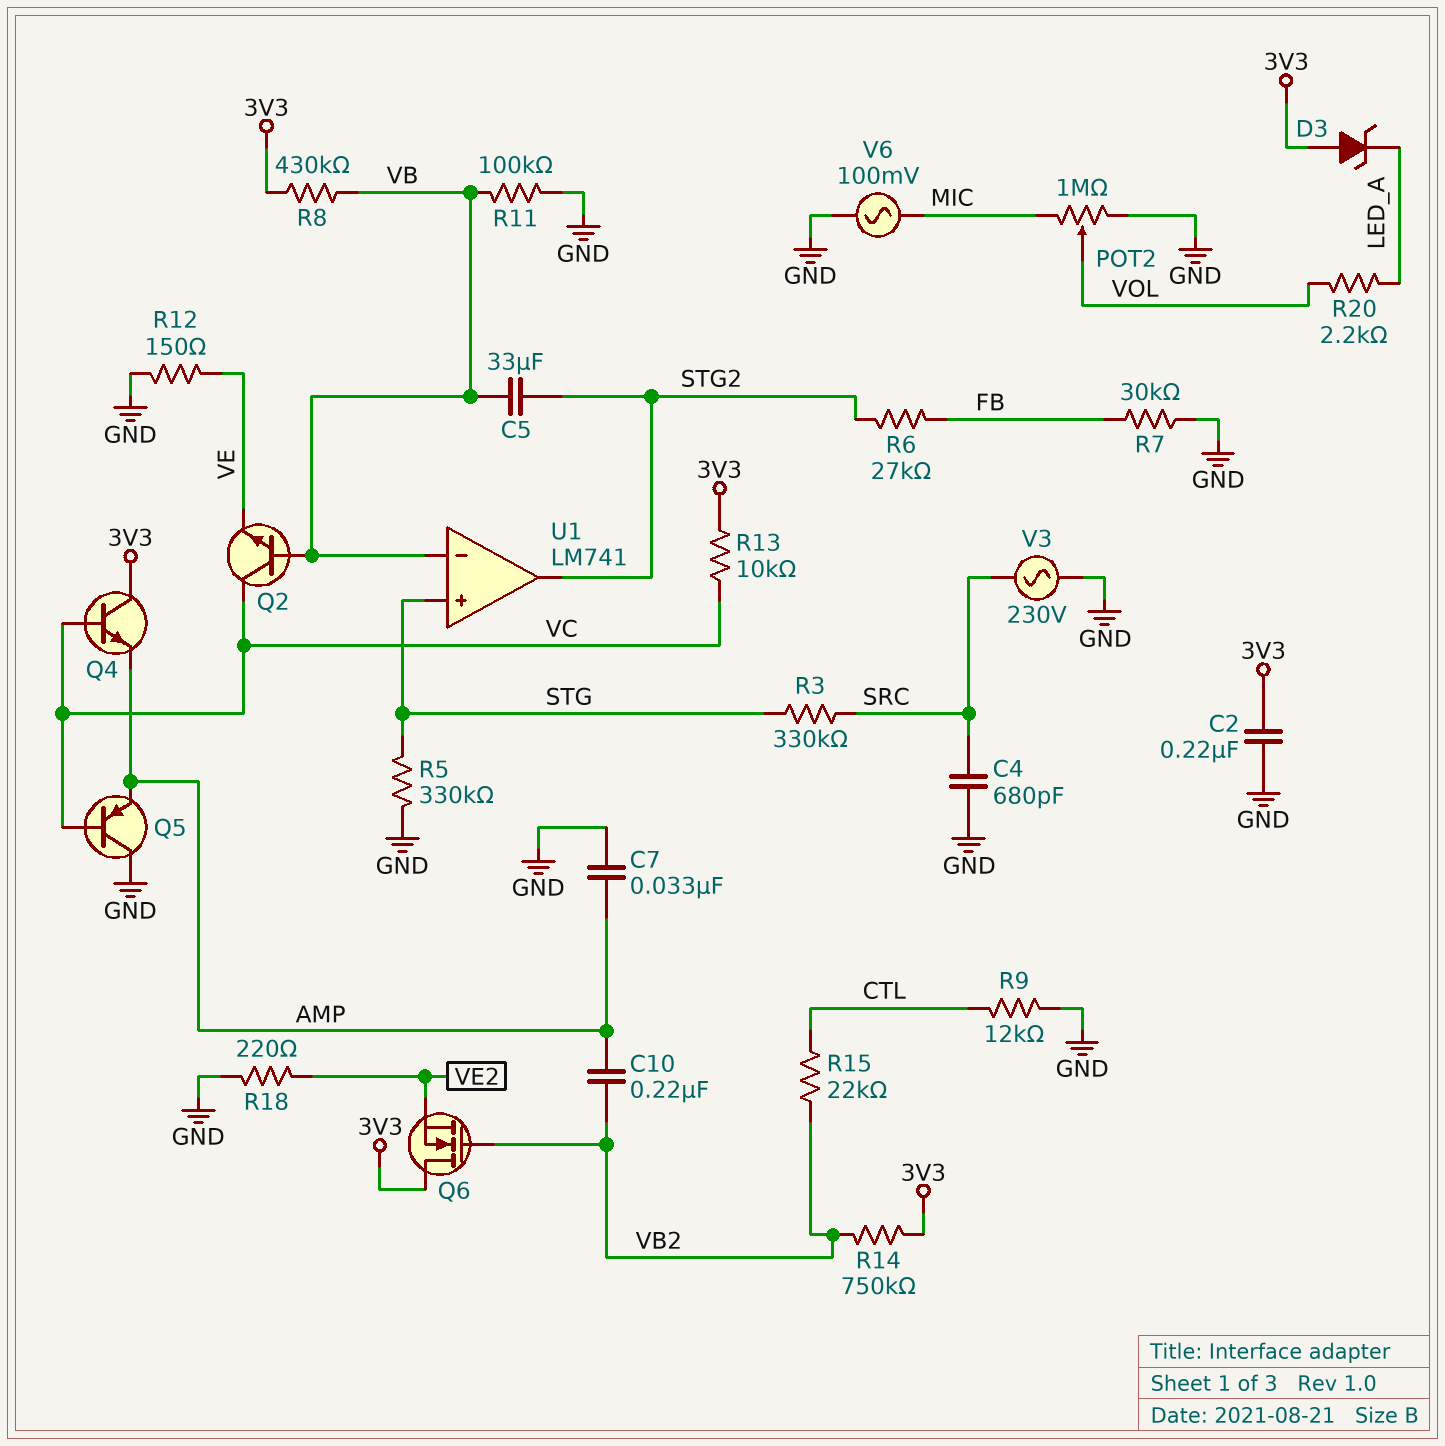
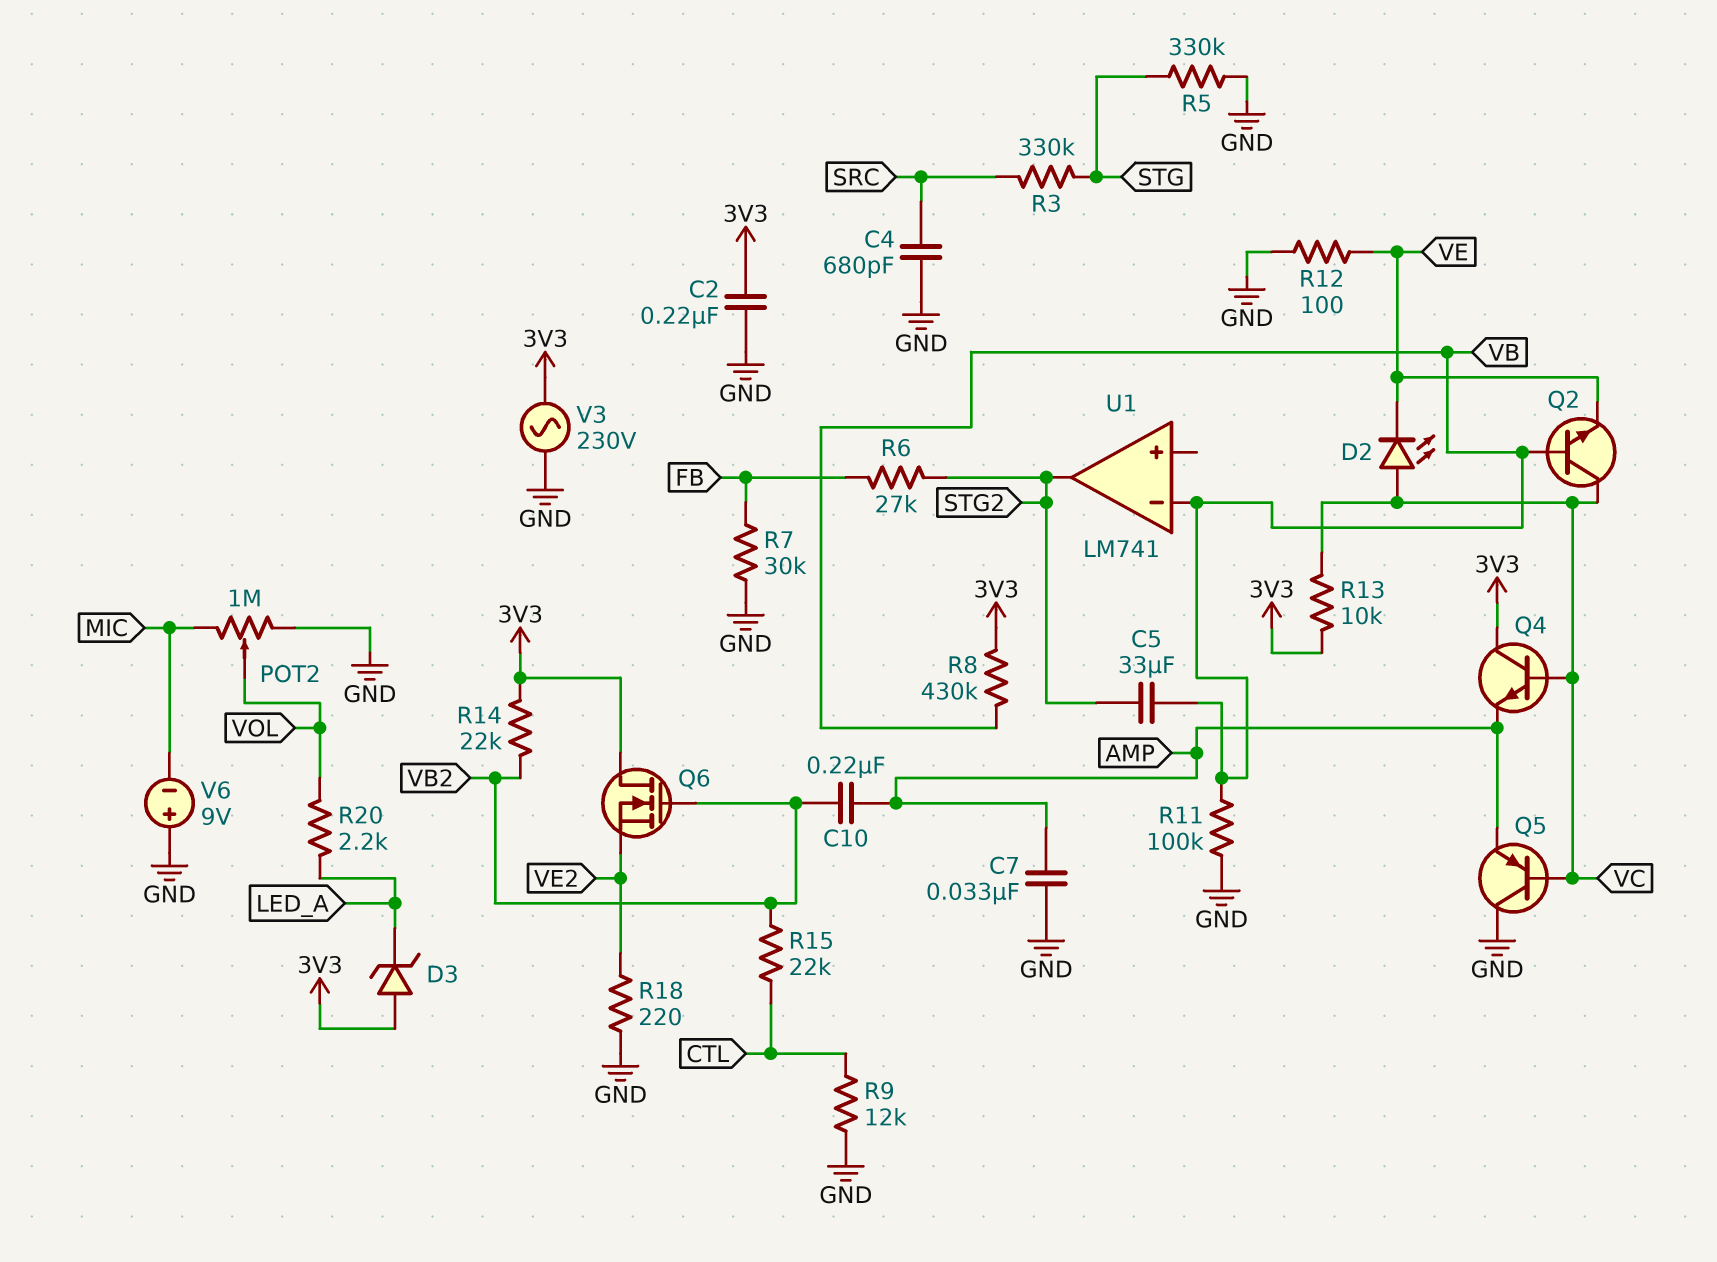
D2: none -> LED (A VC, K VE)
R12: 150 (GND, VE) -> 100 (GND, VE)
R14: 750k (3V3, VB2) -> 22k (3V3, VB2)
U1 pin in+: STG -> none
V3: AC 230V (GND, SRC) -> AC 230V (3V3, GND)
V6: AC 100mV (GND, MIC) -> 9V (plus GND, minus MIC)

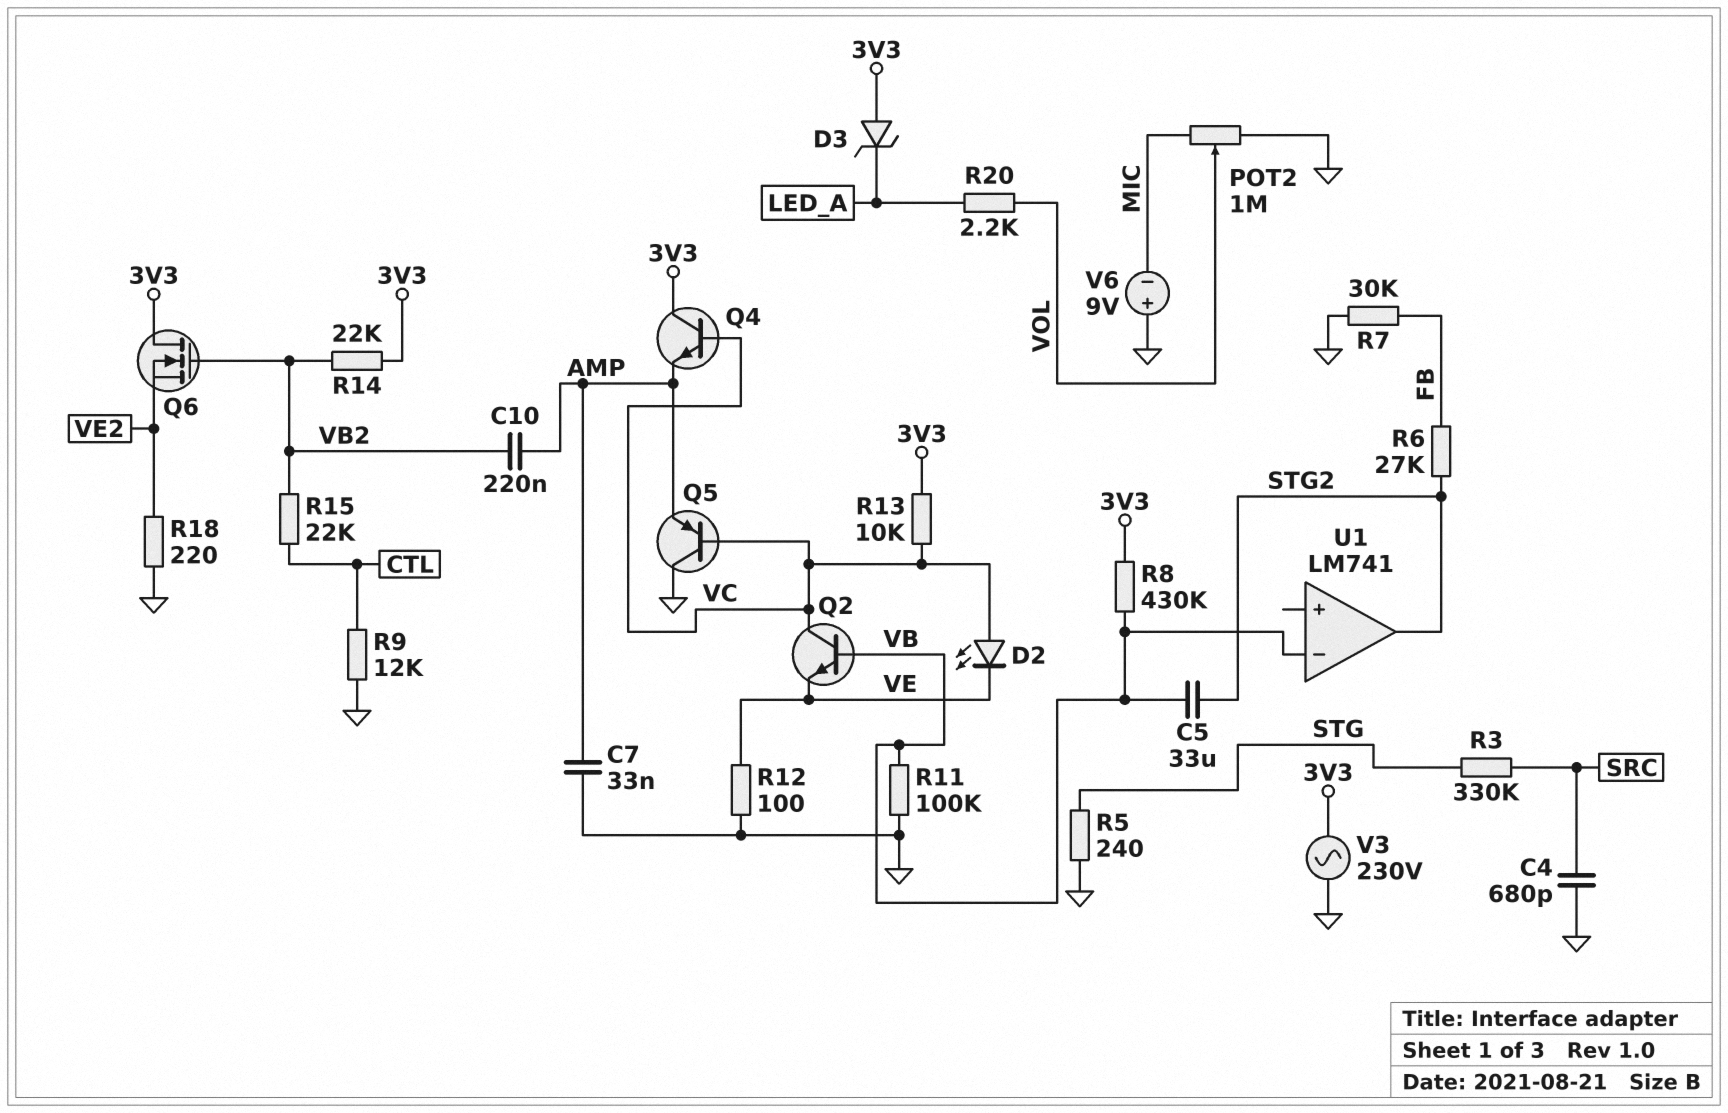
C2: 220nF (3V3, GND) -> none
R5: 330k (GND, STG) -> 240 (GND, STG)

